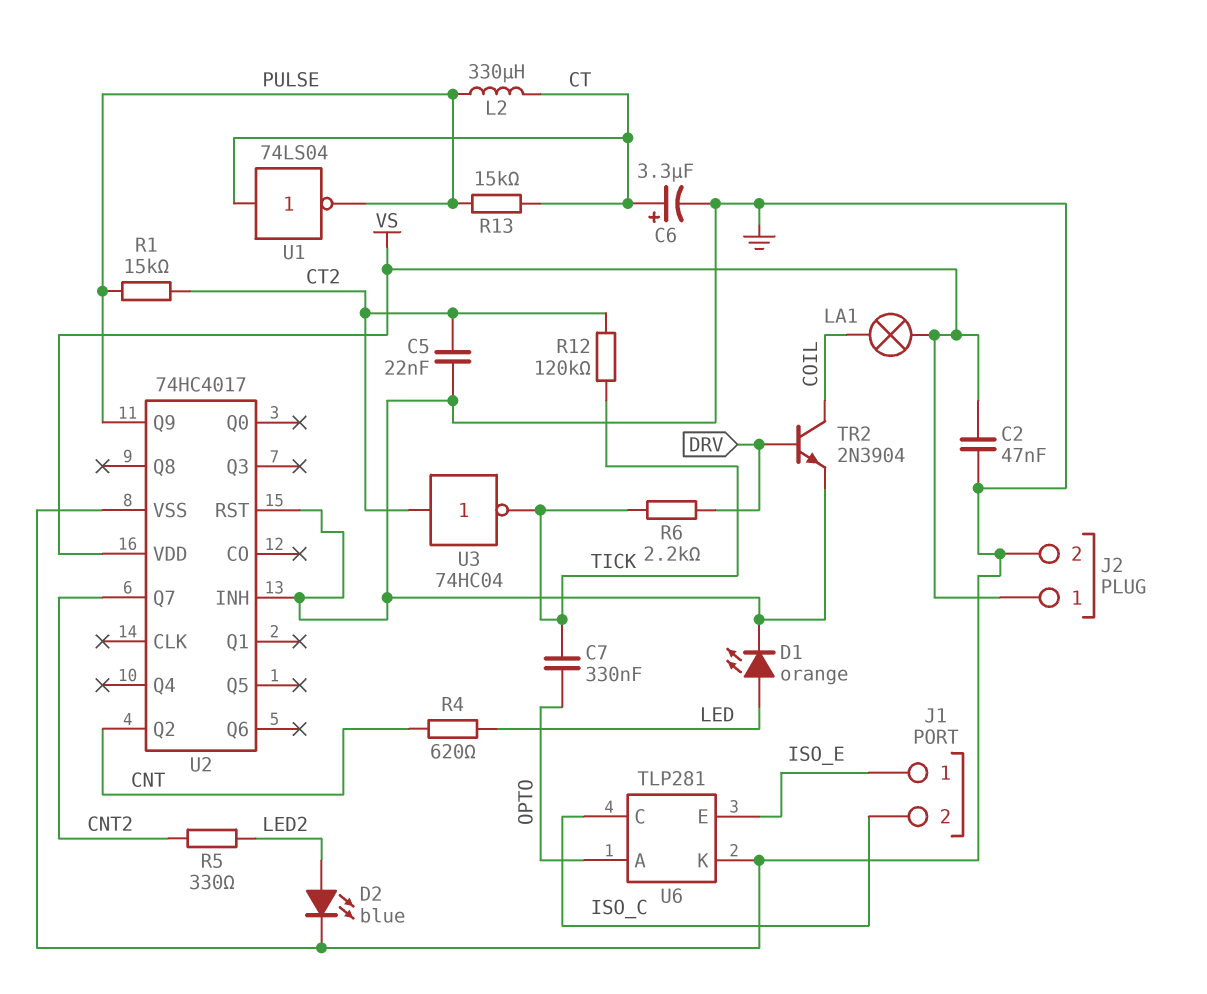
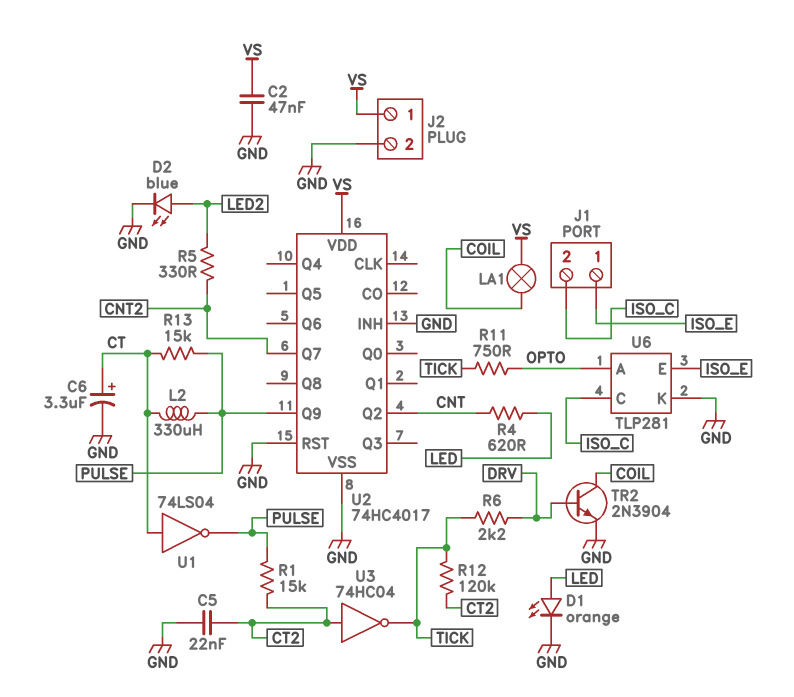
C7: 330nF (OPTO, TICK) -> none
R11: none -> 750 (OPTO, TICK)

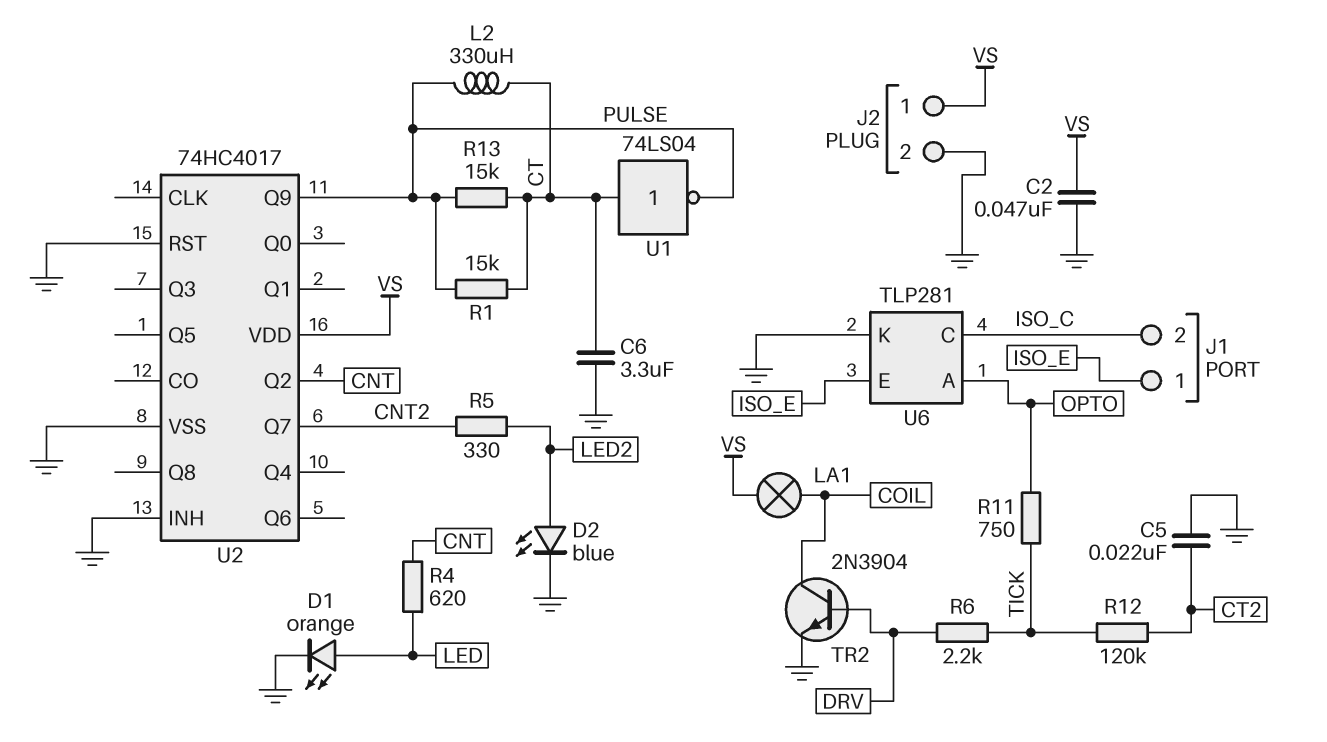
C6: 3.3uF (plus CT, minus GND) -> 3.3uF (CT, GND)
R1: 15k (CT2, PULSE) -> 15k (CT, PULSE)
U3: NOT 74HC04 (in CT2, out TICK) -> none

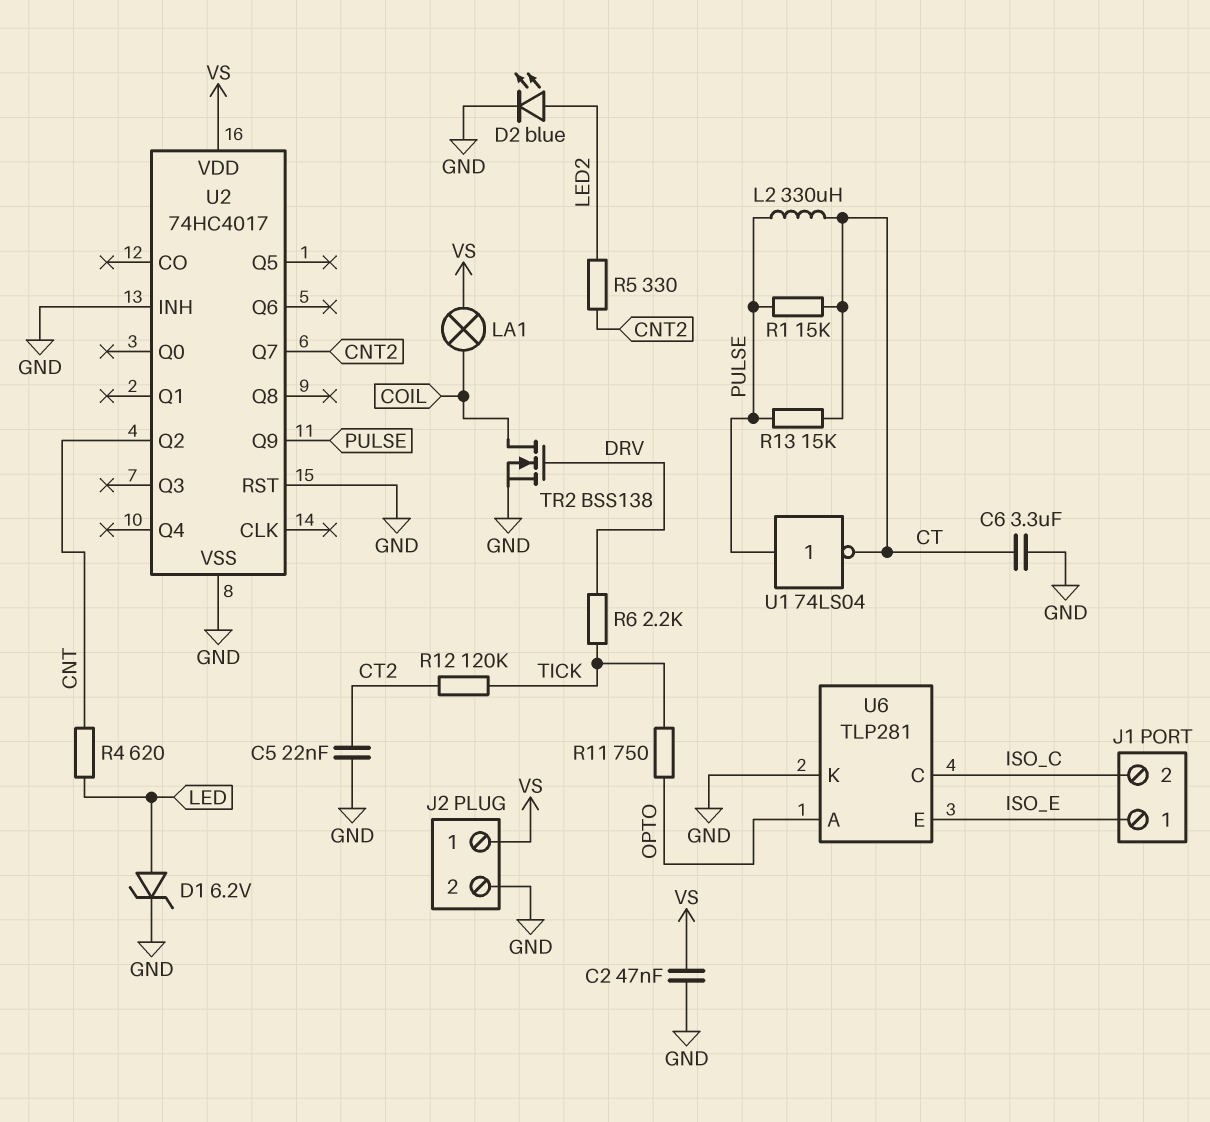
D1: LED orange (A LED, K GND) -> zener 6.2V (A LED, K GND)
TR2: NPN 2N3904 (B DRV, C COIL, E GND) -> NMOS BSS138 (G DRV, D COIL, S GND)
U1: NOT 74LS04 (in CT, out PULSE) -> NOT 74LS04 (in PULSE, out CT)

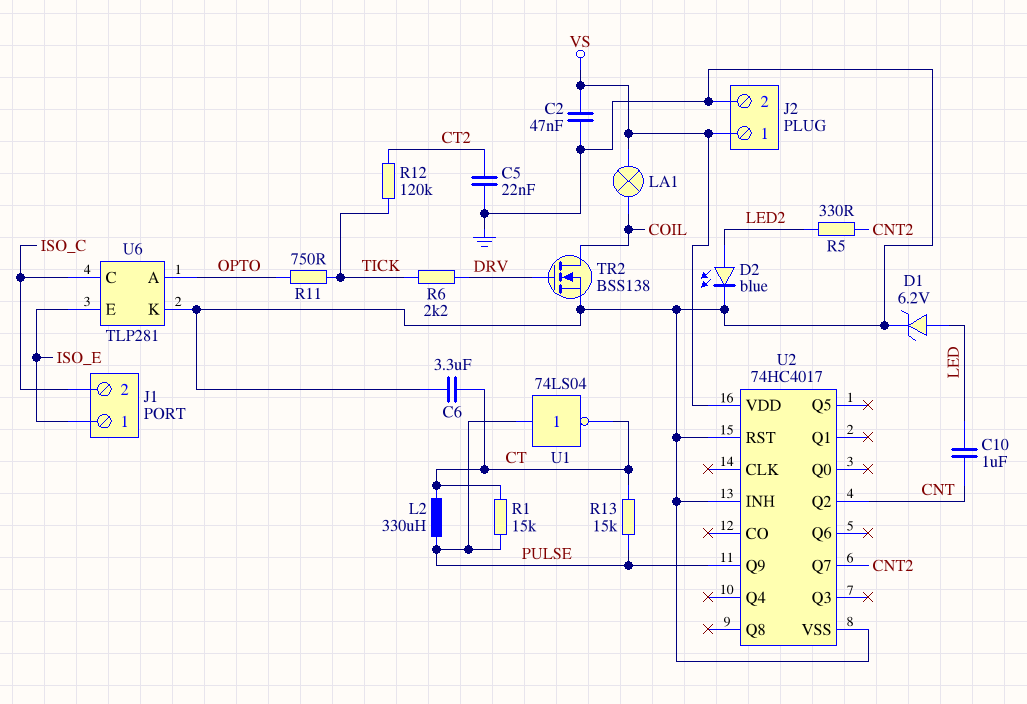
C10: none -> 1uF (CNT, LED)
R4: 620 (CNT, LED) -> none

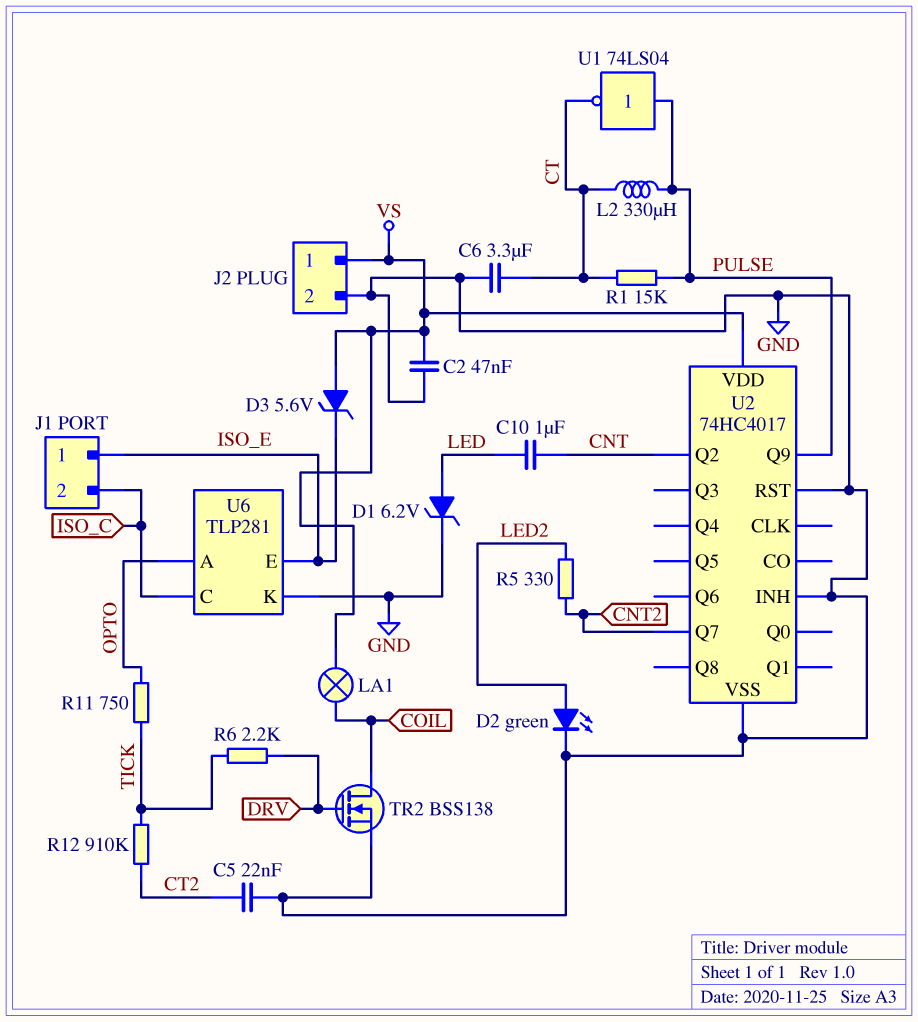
D2: LED blue (A LED2, K GND) -> LED green (A LED2, K GND)
D3: none -> zener 5.6V (A VS, K ISO_E)
R12: 120k (CT2, TICK) -> 910k (CT2, TICK)
R13: 15k (CT, PULSE) -> none

